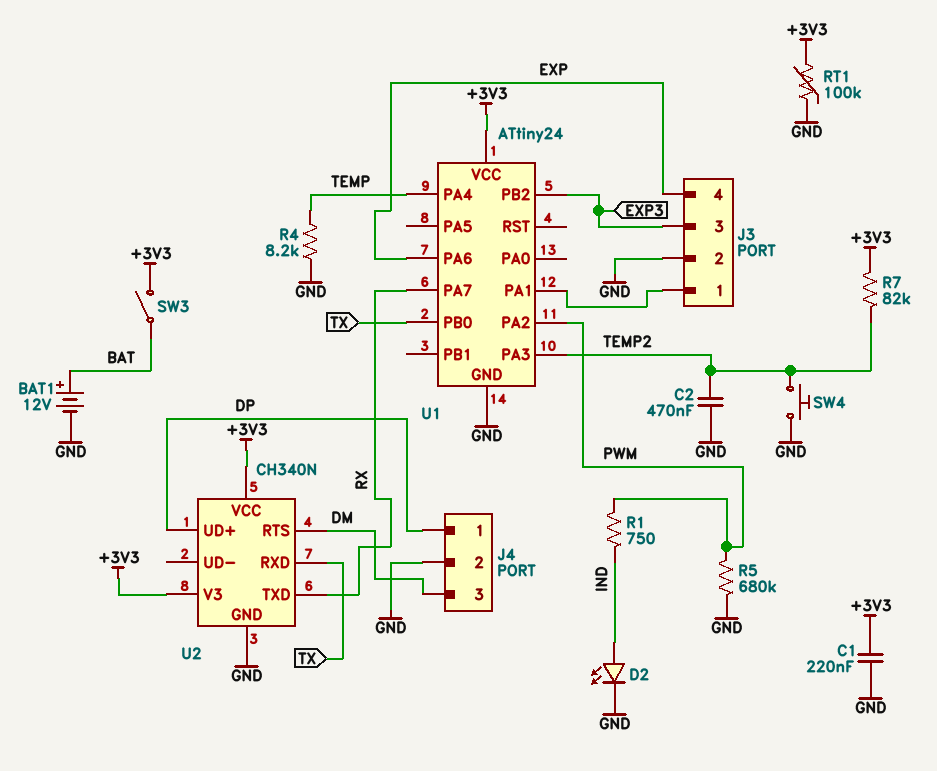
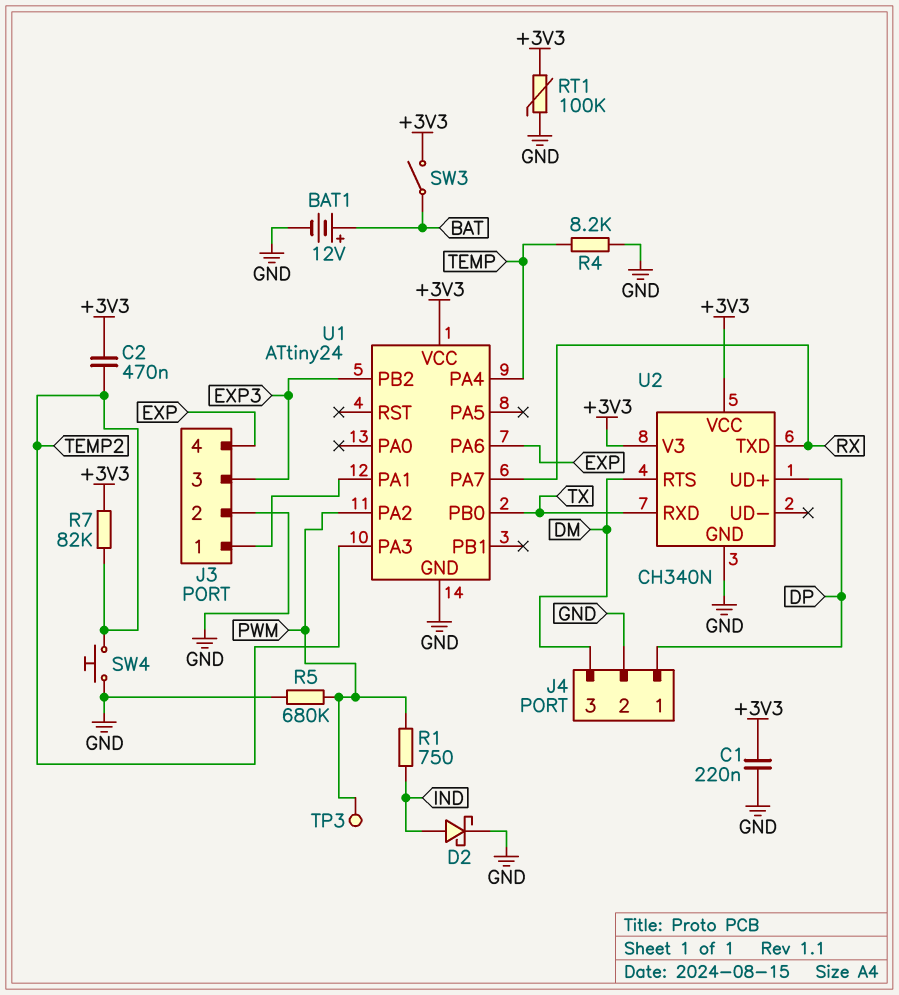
C2: 470nF (GND, TEMP2) -> 470nF (+3V3, TEMP2)
D2: LED (A IND, K GND) -> schottky (A IND, K GND)
TP3: none -> test point (PWM)

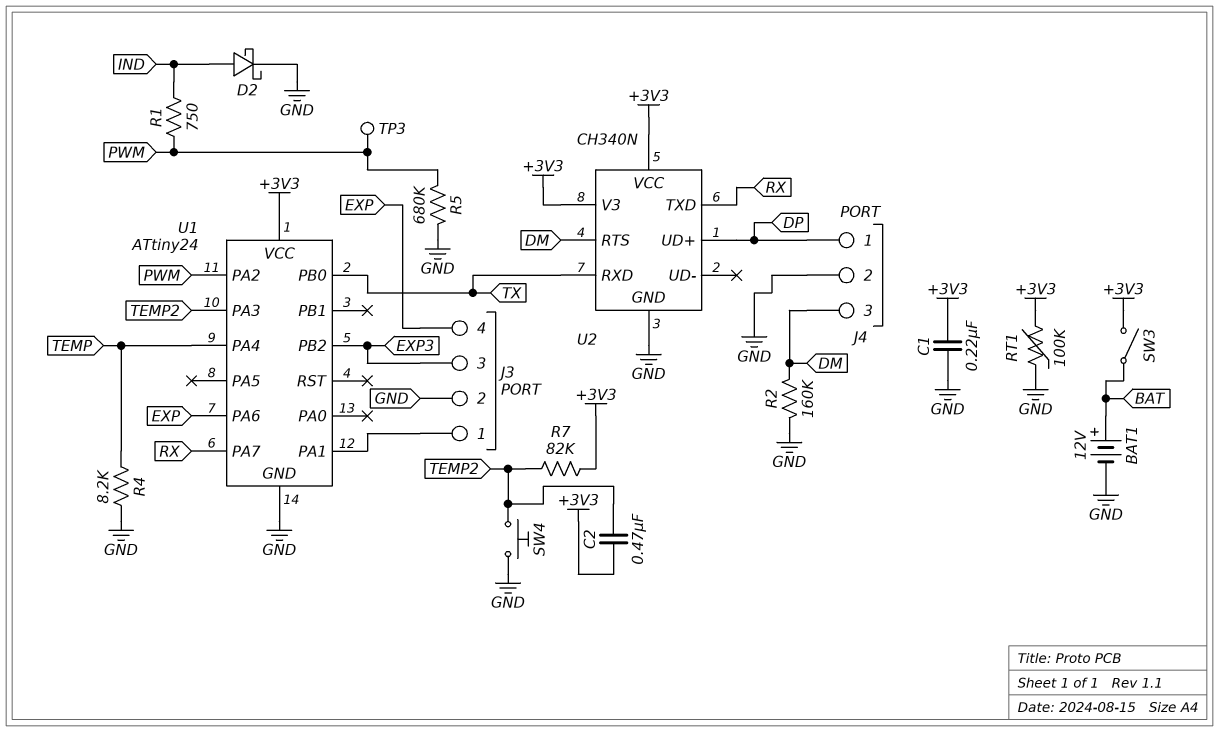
R2: none -> 160k (DM, GND)

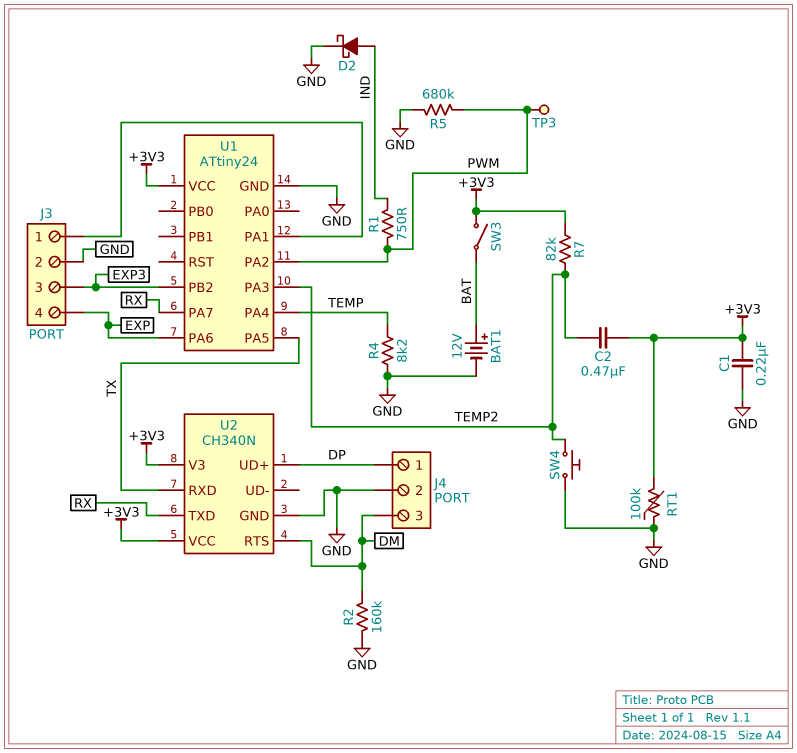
U1 pin PA5: none -> TX
U1 pin PB0: TX -> none

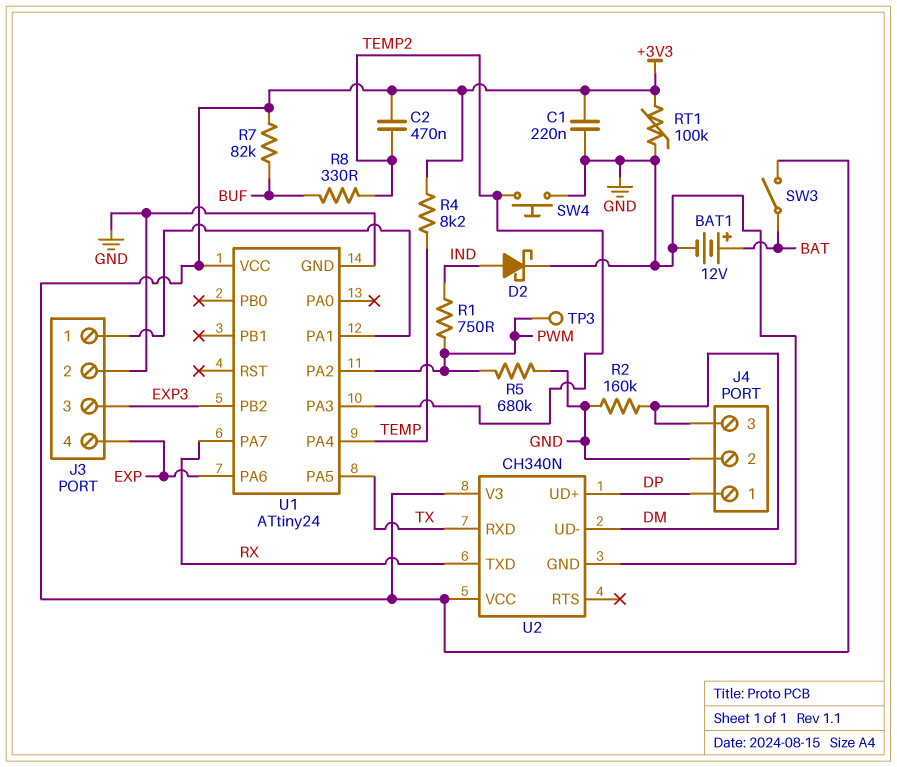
R4: 8.2k (GND, TEMP) -> 8.2k (+3V3, TEMP)
R7: 82k (+3V3, TEMP2) -> 82k (+3V3, BUF)
R8: none -> 330 (BUF, TEMP2)
U2 pin RTS: DM -> none
U2 pin UD-: none -> DM

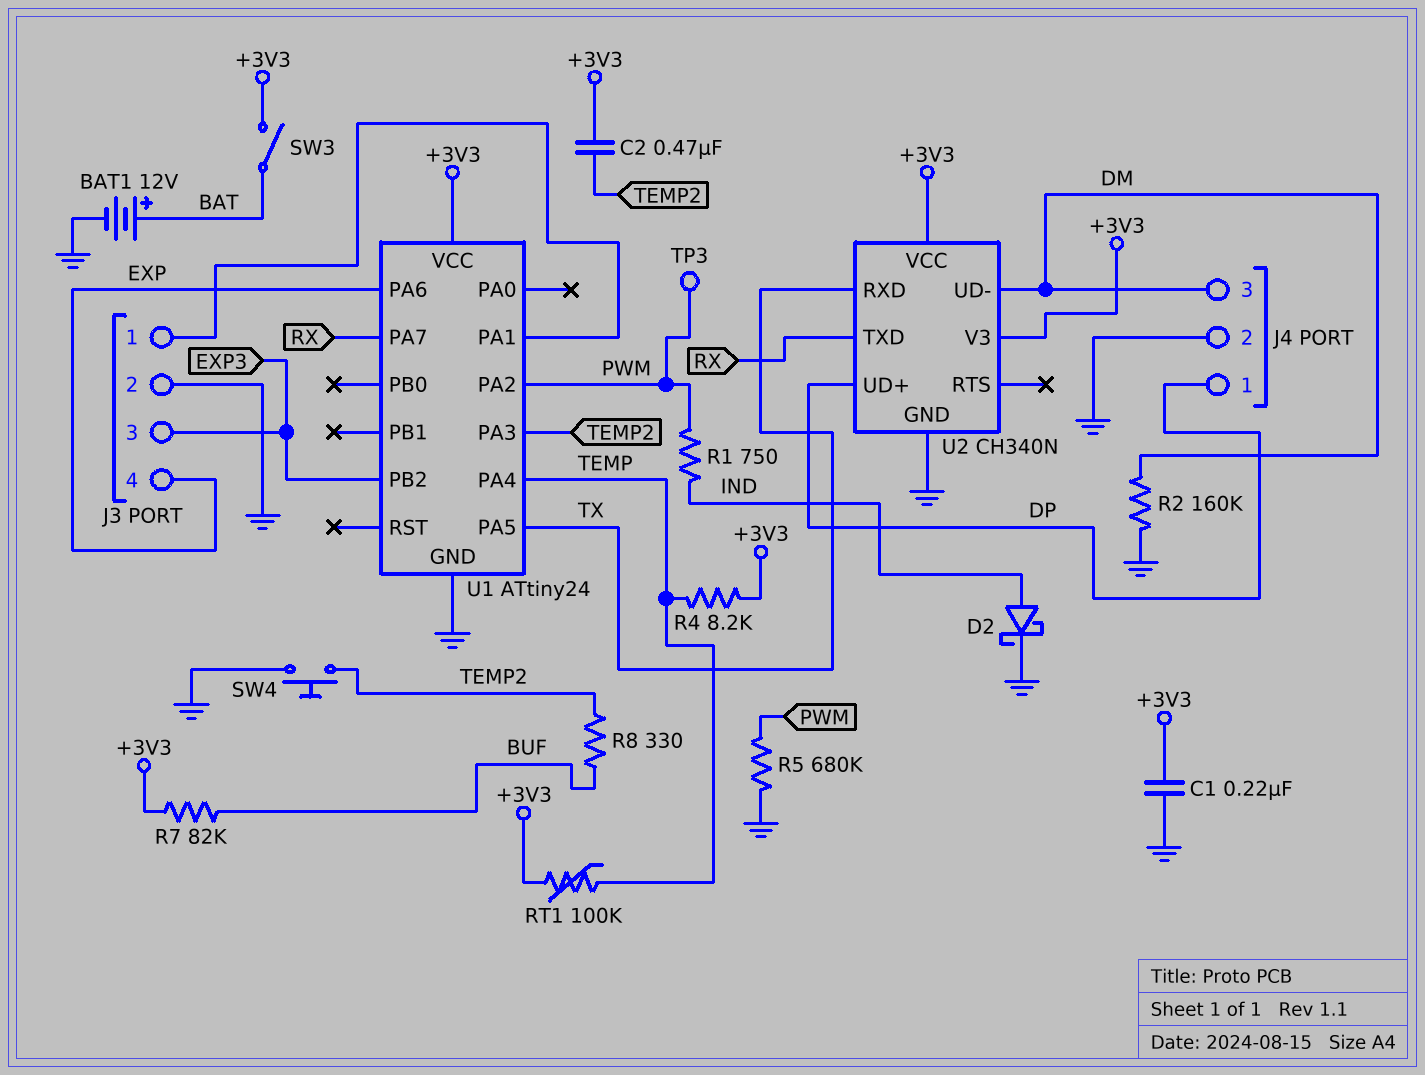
RT1: 100k (+3V3, GND) -> 100k (+3V3, TEMP)

